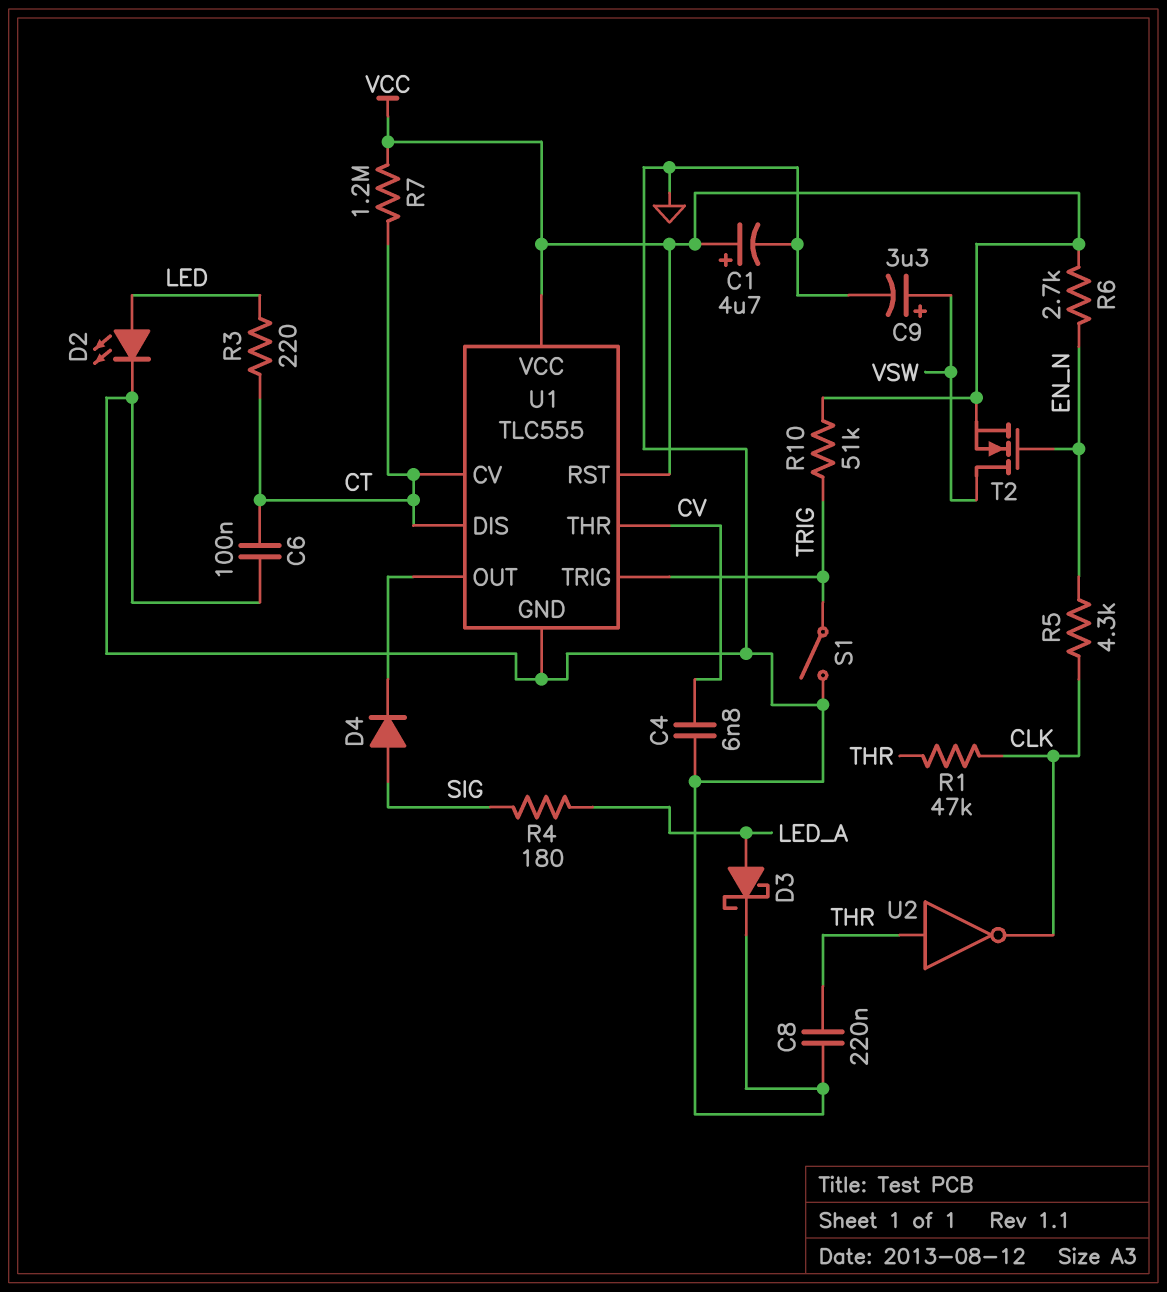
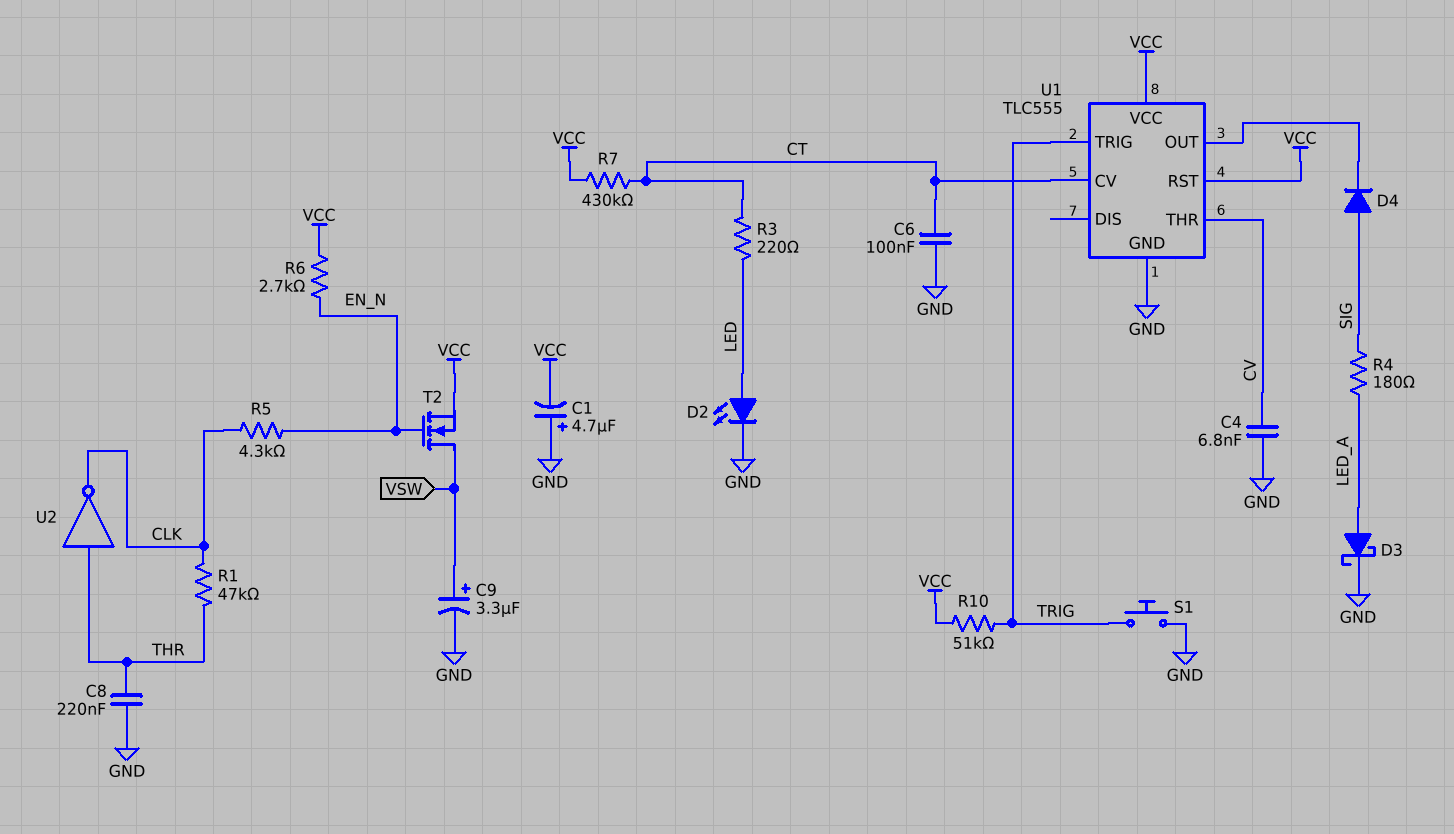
C1: 4.7uF (plus VCC, minus GND) -> 4.7uF (plus GND, minus VCC)
R7: 1.2M (CT, VCC) -> 430k (CT, VCC)
S1: switch (GND, TRIG) -> button (GND, TRIG)
U1 pin DIS: CT -> none

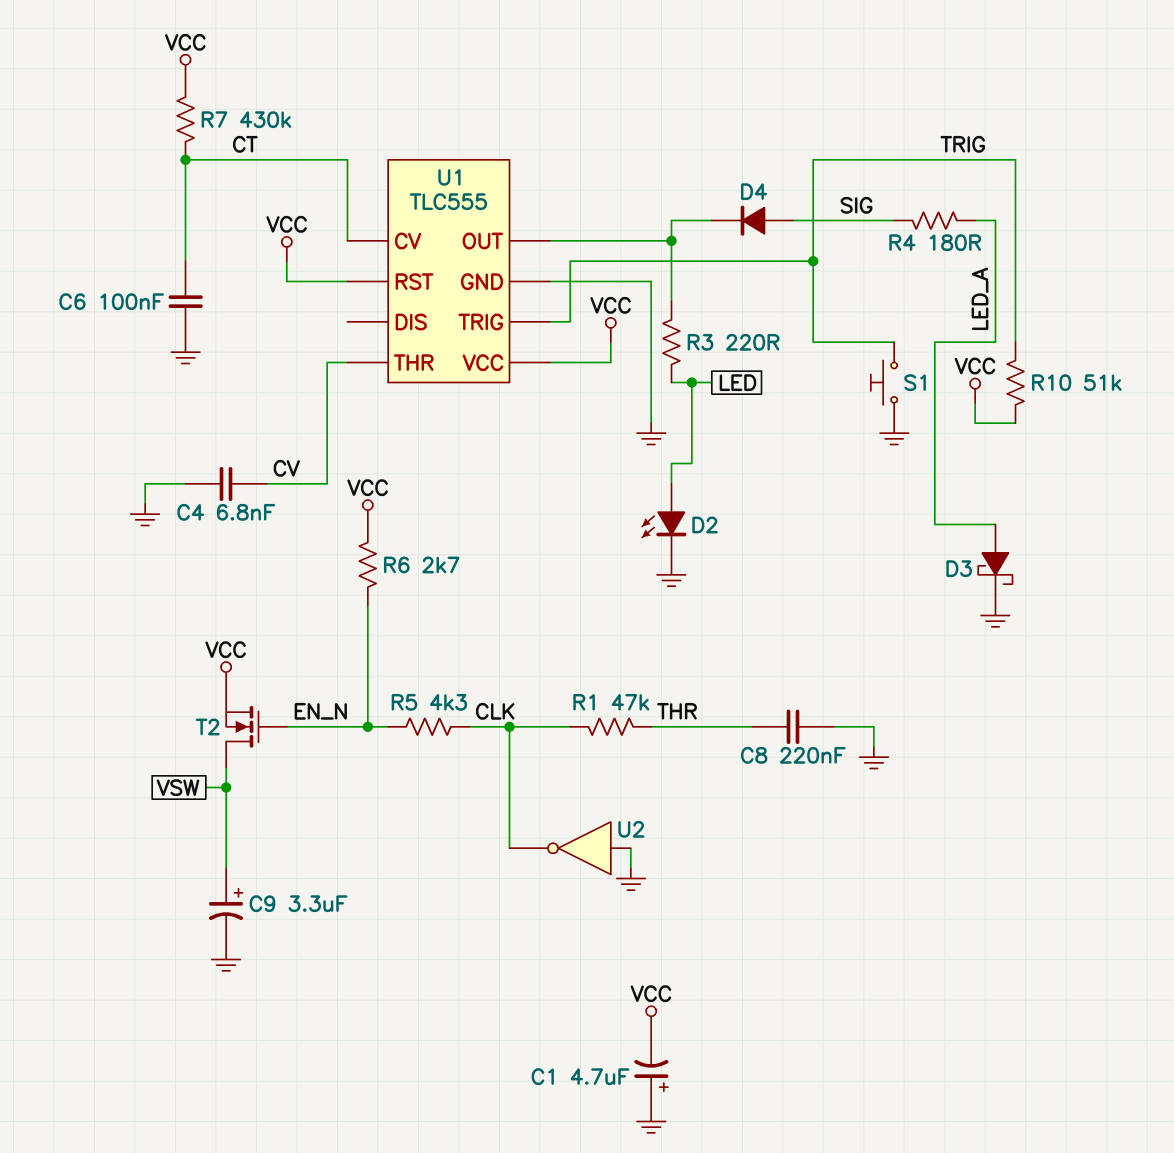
R3: 220 (CT, LED) -> 220 (LED, U1/OUT)
U2: NOT (in THR, out CLK) -> NOT (in GND, out CLK)

